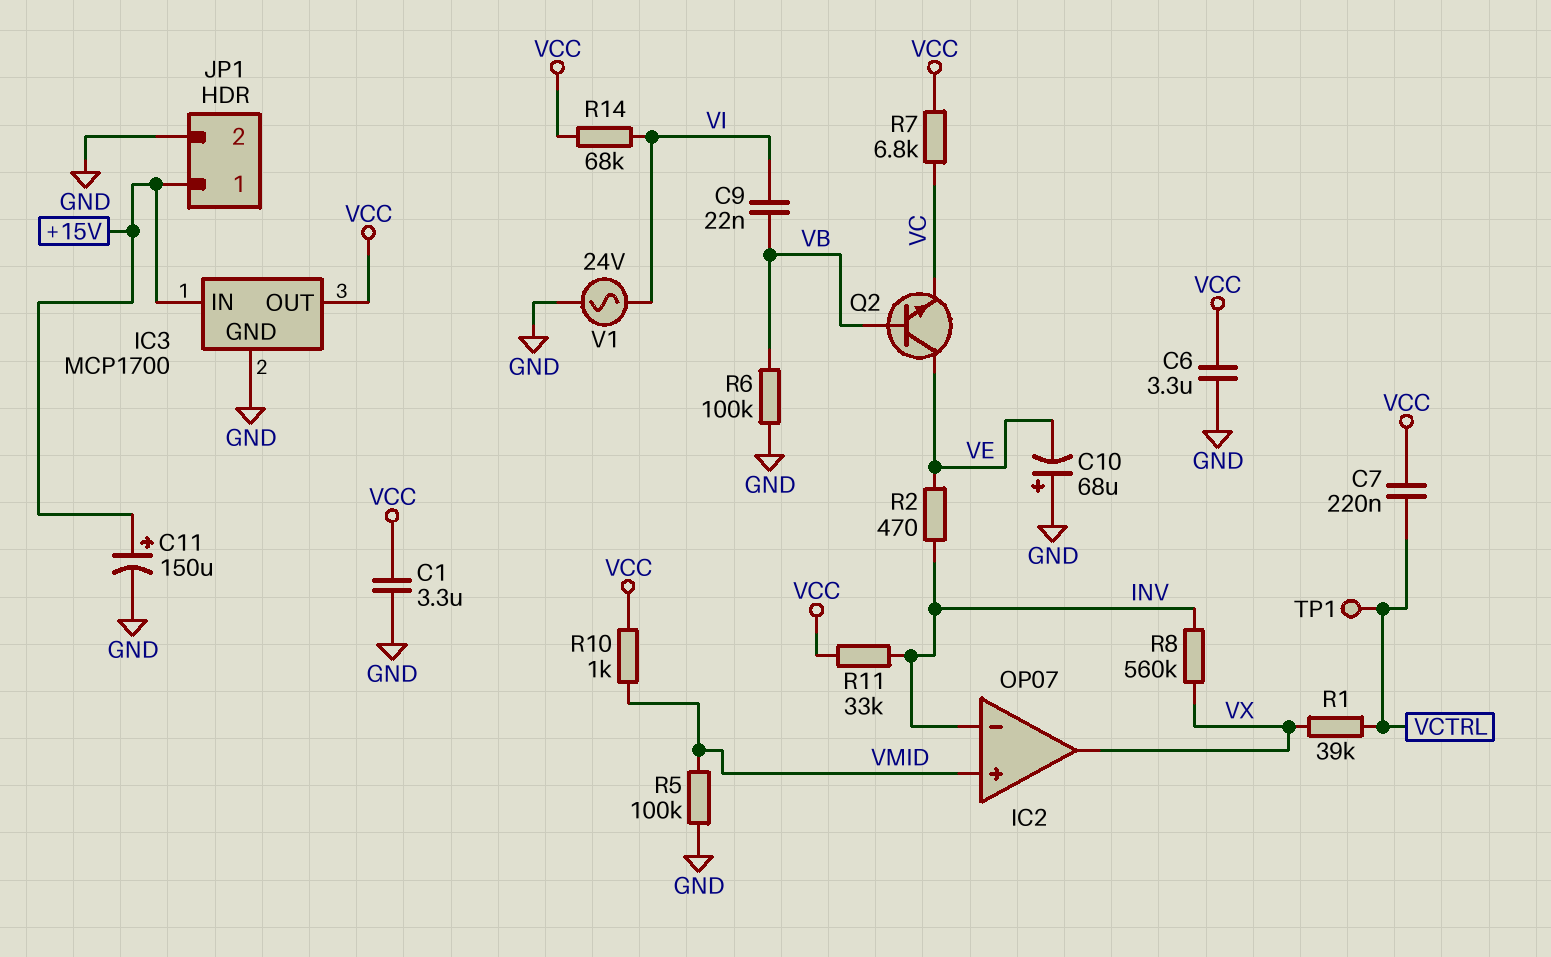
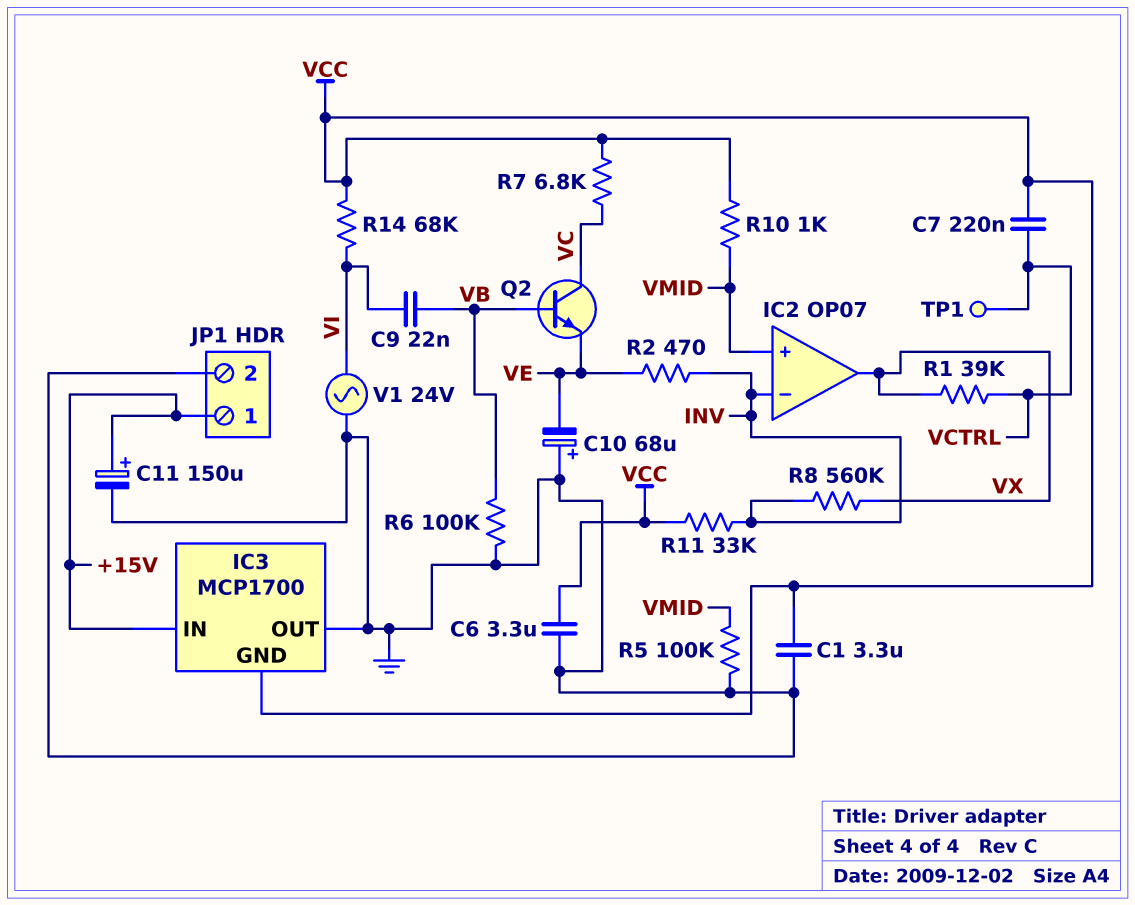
IC3 pin GND: GND -> VCC
IC3 pin OUT: VCC -> GND
Q2: NPN (B VB, C VE, E VC) -> NPN (B VB, C VC, E VE)

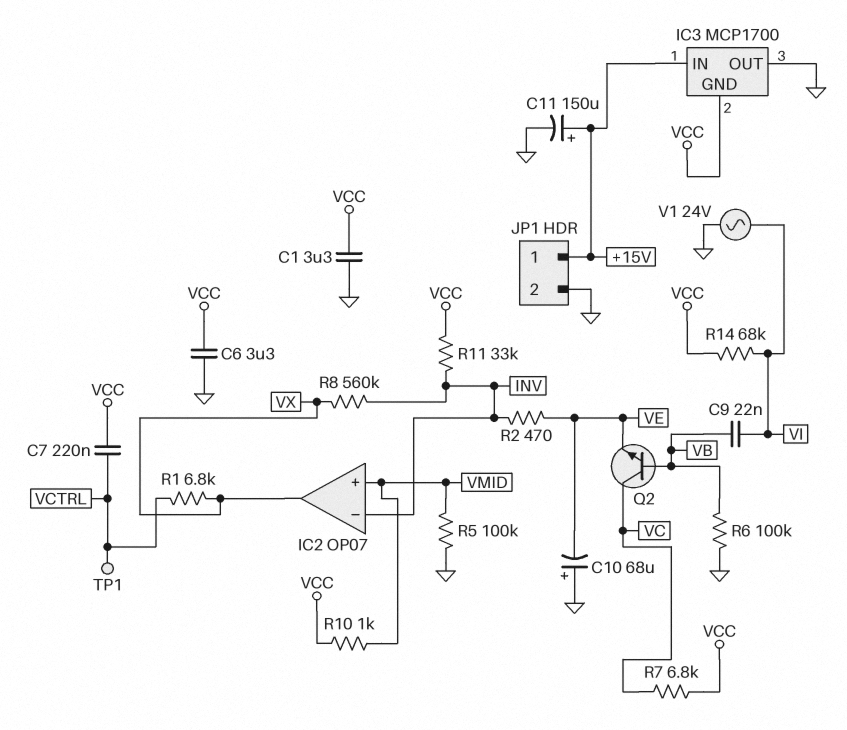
R1: 39k (VCTRL, VX) -> 6.8k (VCTRL, VX)

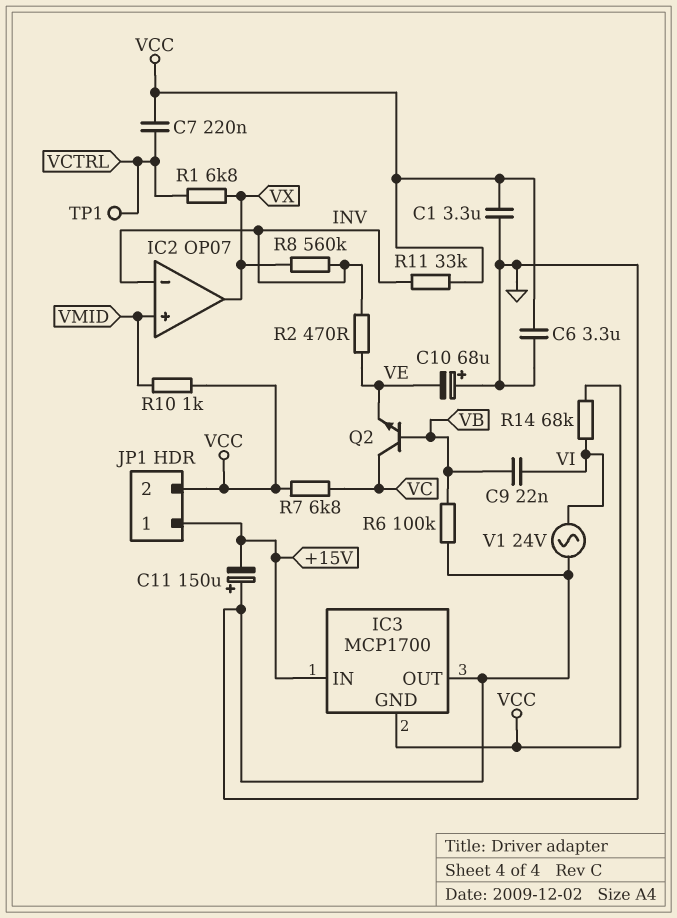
C11: 150uF (plus +15V, minus GND) -> 150uF (plus GND, minus +15V)
JP1 pin 2: GND -> VCC
R5: 100k (GND, VMID) -> none

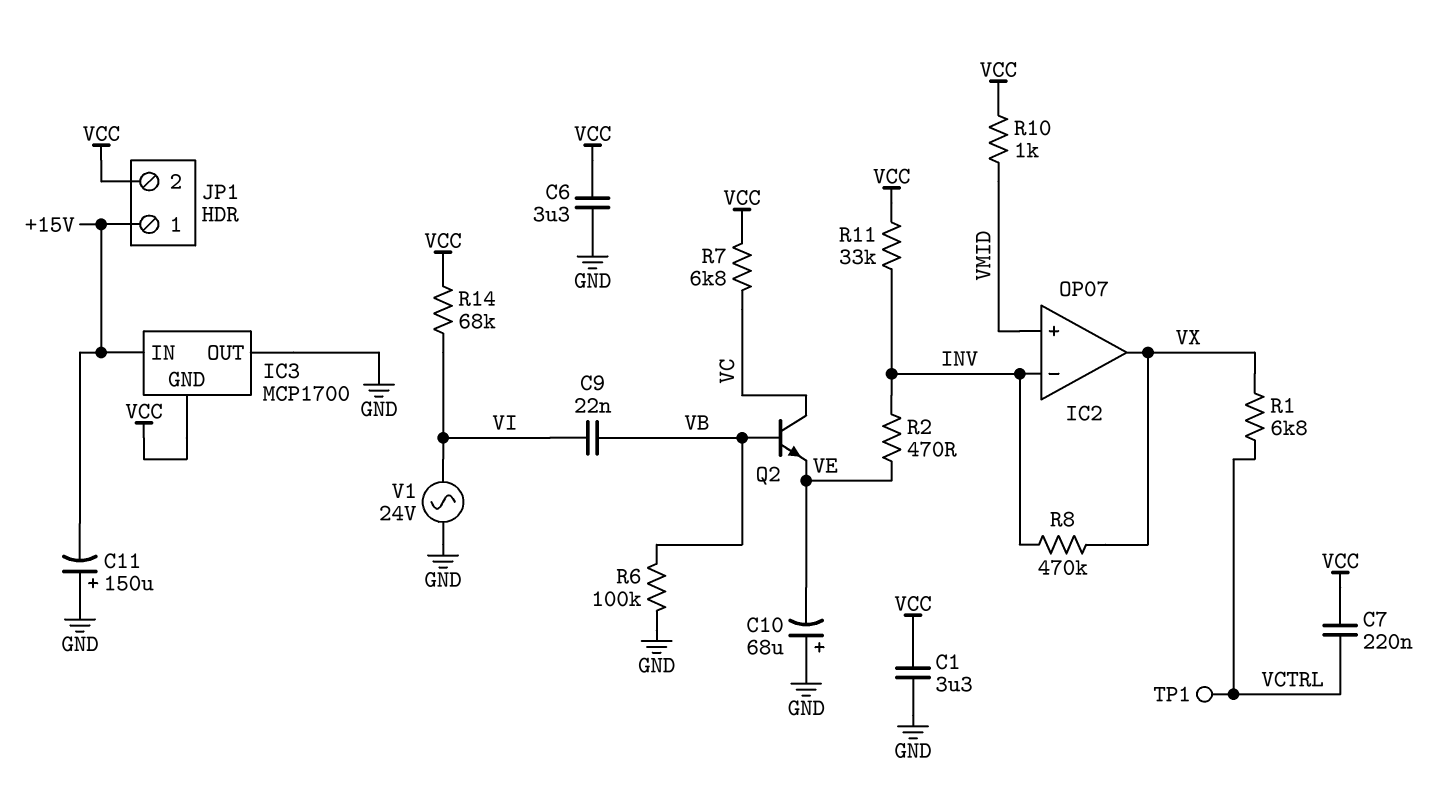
R8: 560k (INV, VX) -> 470k (INV, VX)

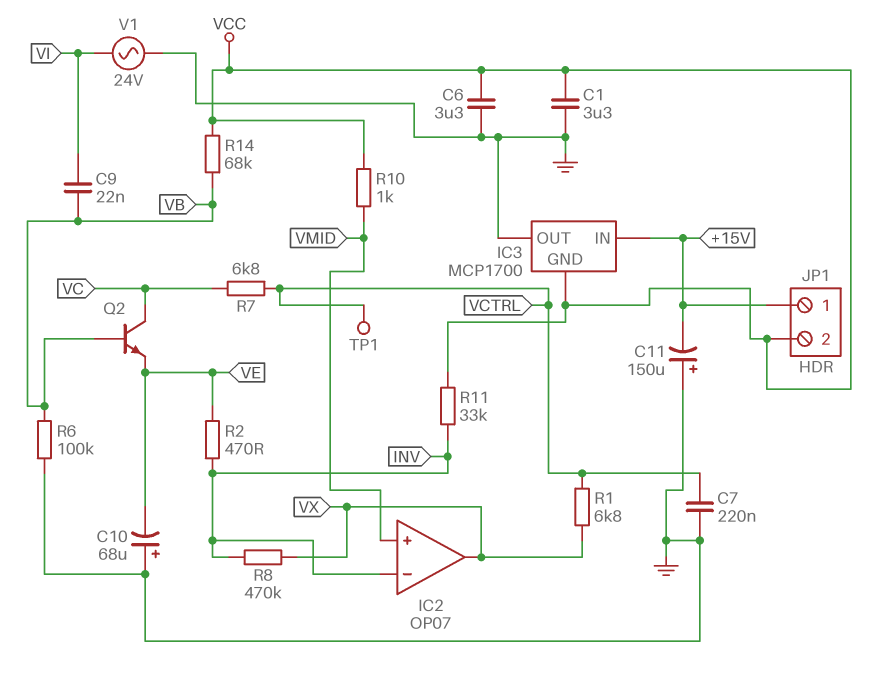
C7: 220nF (VCC, VCTRL) -> 220nF (GND, VCTRL)
R7: 6.8k (VC, VCC) -> 6.8k (VC, VCTRL)
R14: 68k (VCC, VI) -> 68k (VB, VCC)

